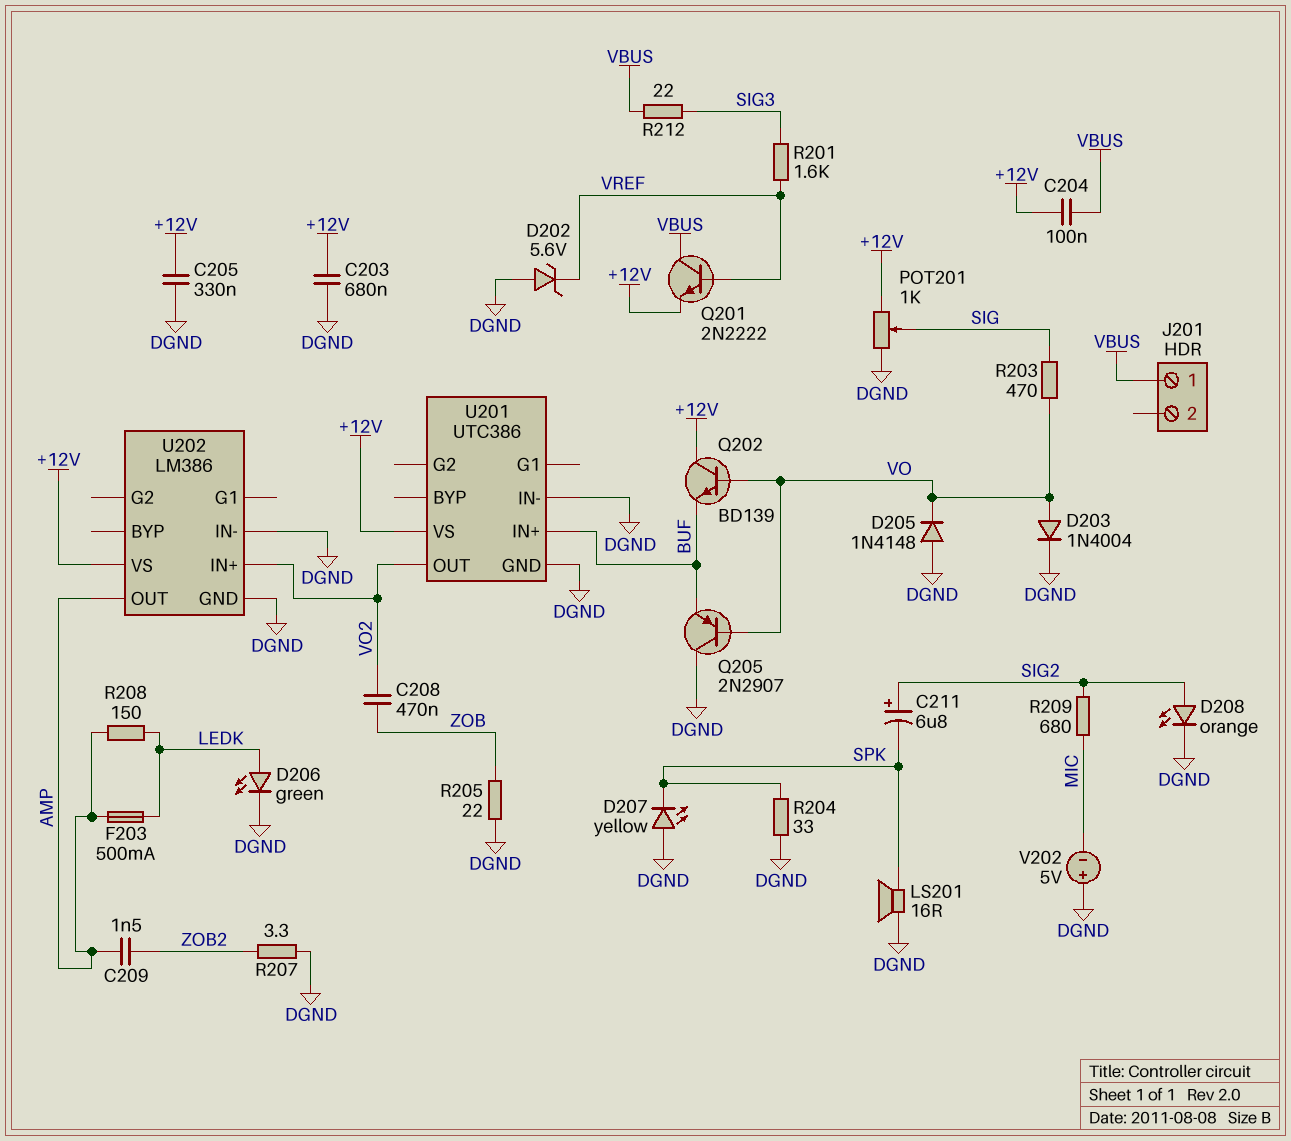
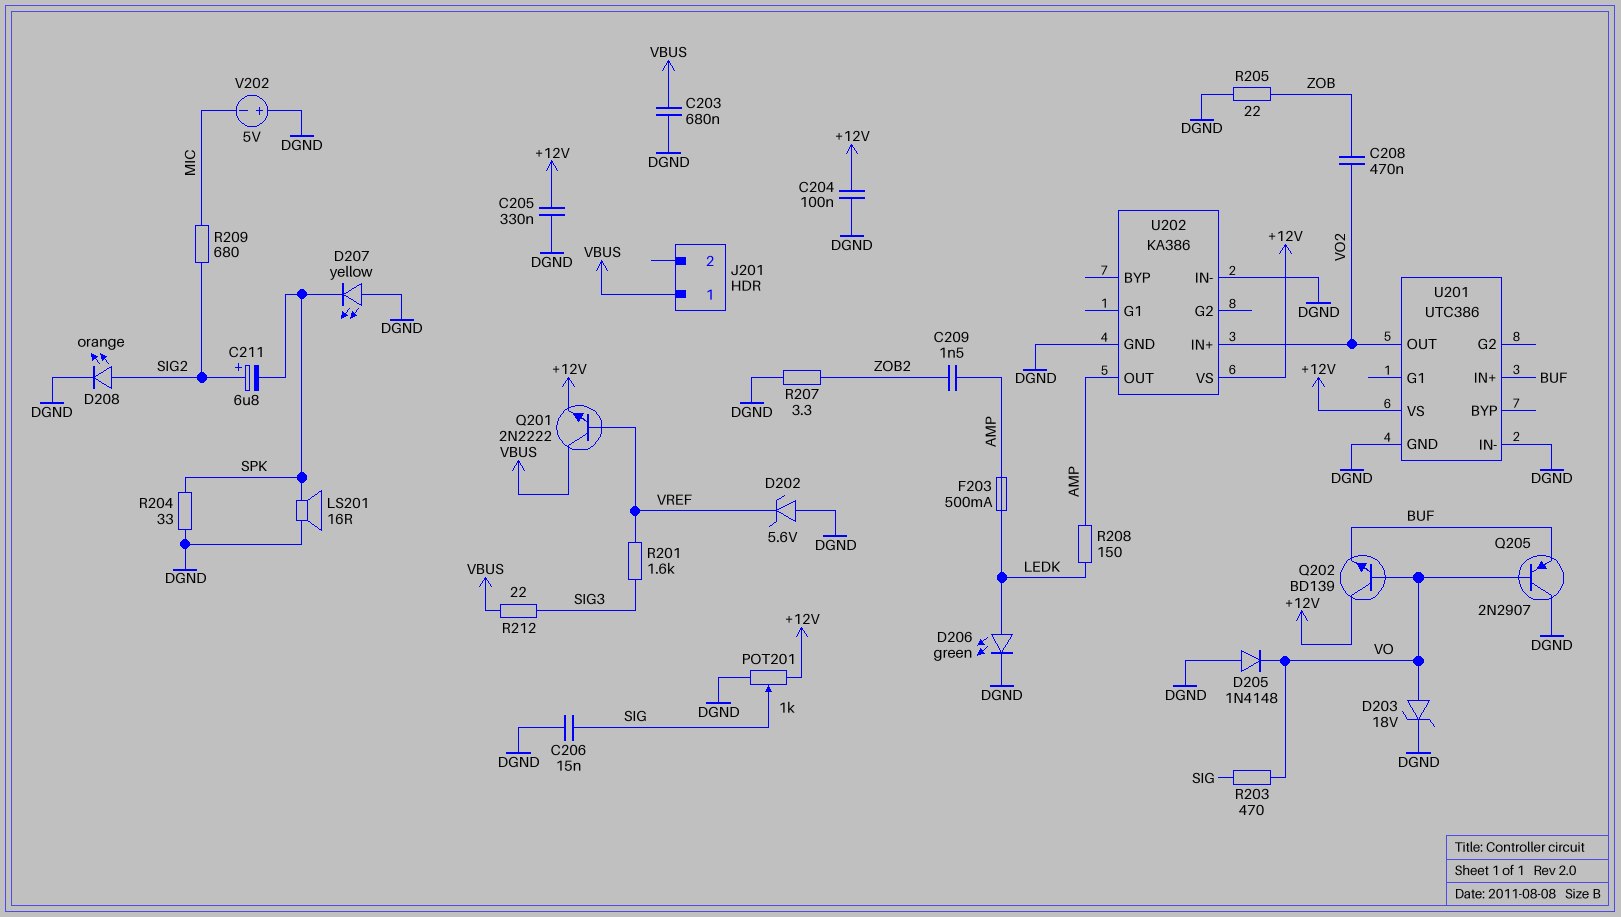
C203: 680nF (+12V, DGND) -> 680nF (DGND, VBUS)
C204: 100nF (+12V, VBUS) -> 100nF (+12V, DGND)
C206: none -> 15nF (DGND, SIG)
D203: diode 1N4004 (A VO, K DGND) -> zener 18V (A VO, K DGND)
U202: LM386 -> KA386

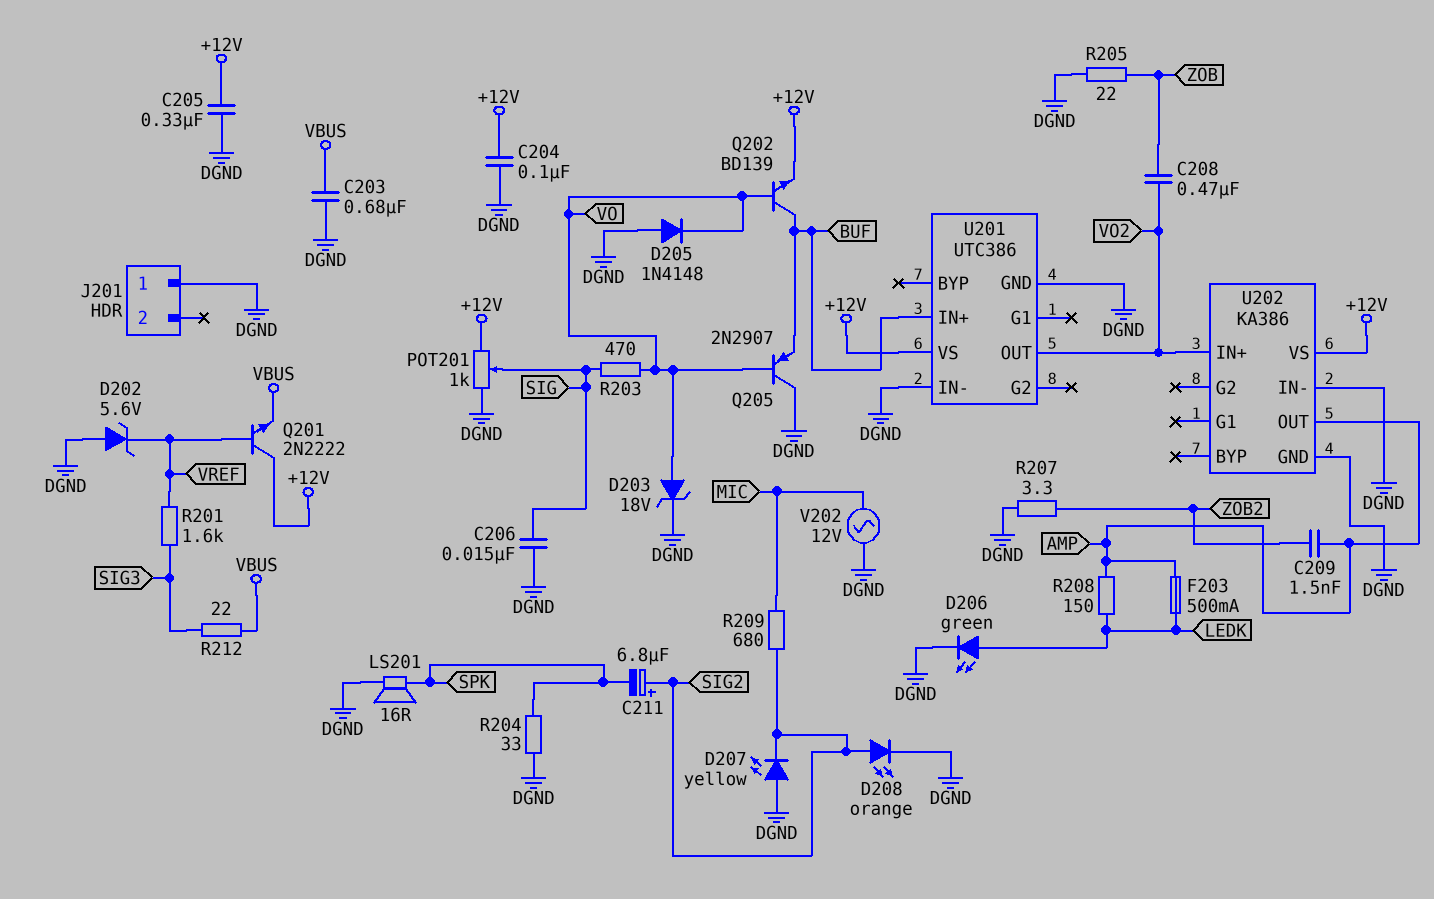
D207: LED yellow (A DGND, K SPK) -> LED yellow (A DGND, K SIG2)
J201 pin 1: VBUS -> DGND
Q201: NPN 2N2222 (B VREF, C VBUS, E +12V) -> NPN 2N2222 (B VREF, C +12V, E VBUS)
Q202: NPN BD139 (B VO, C +12V, E BUF) -> NPN BD139 (B VO, C BUF, E +12V)
V202: 5V (plus DGND, minus MIC) -> AC 12V (DGND, MIC)

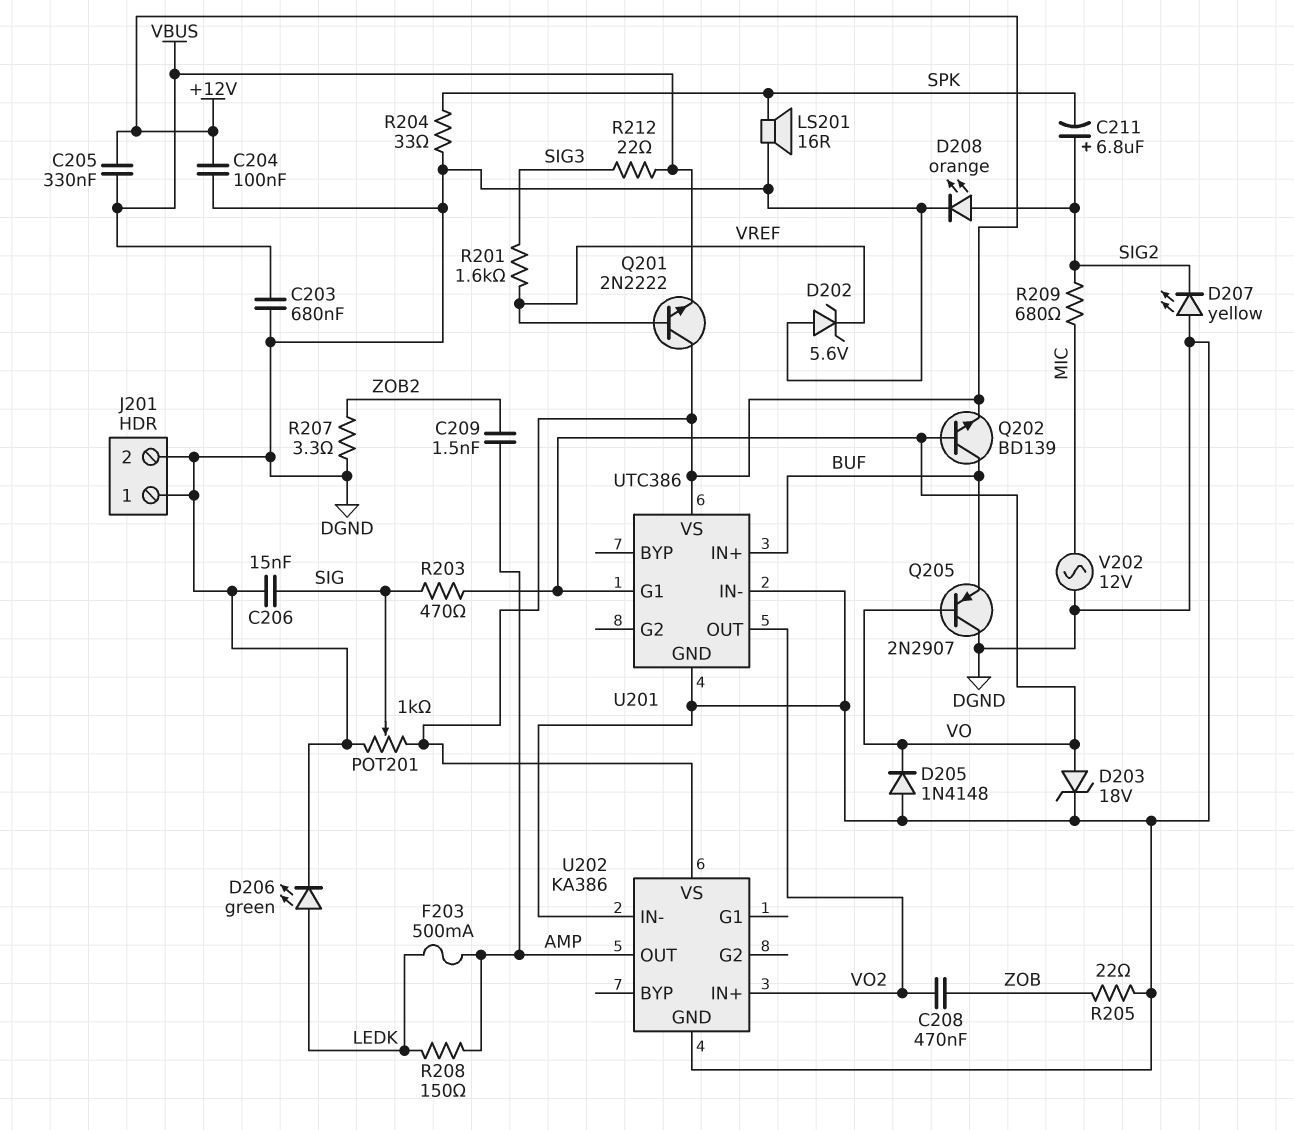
C205: 330nF (+12V, DGND) -> 330nF (+12V, VBUS)
J201 pin 2: none -> DGND
U201 pin G1: none -> VO

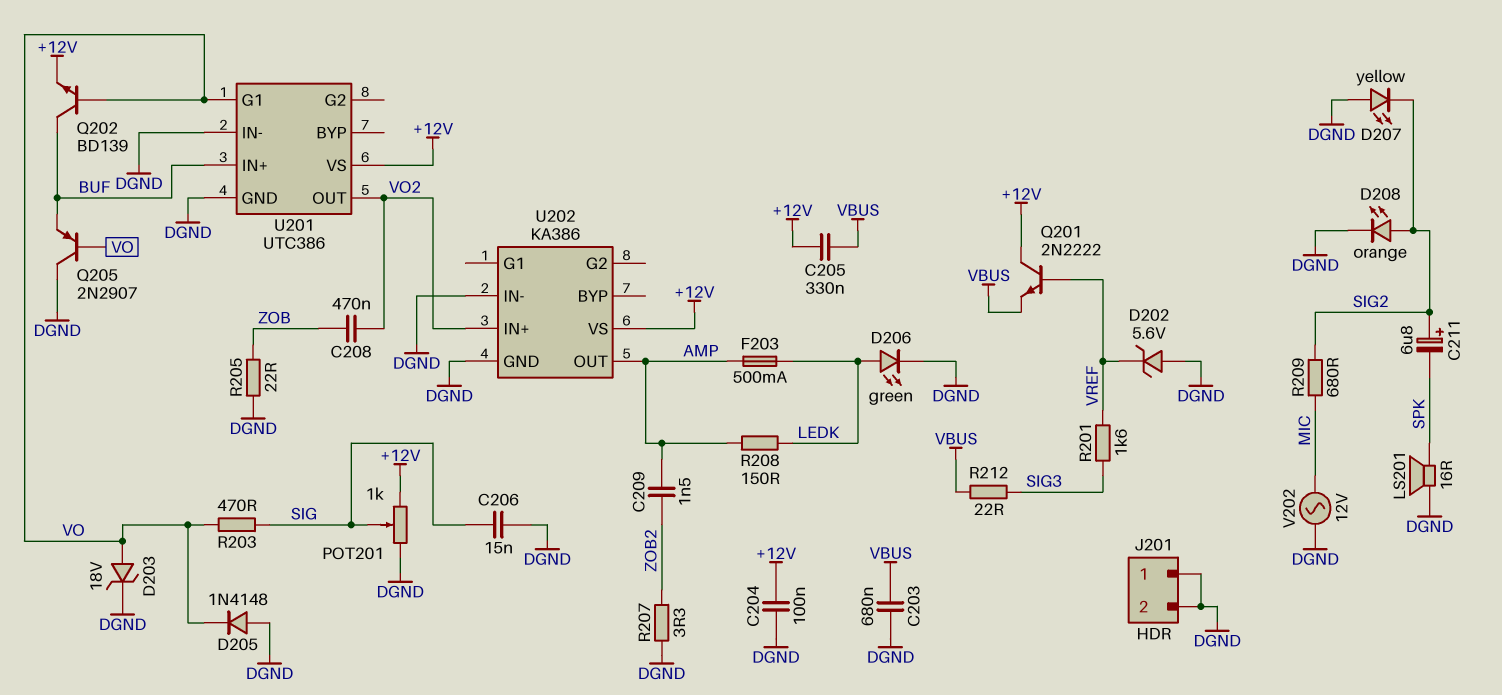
R204: 33 (DGND, SPK) -> none

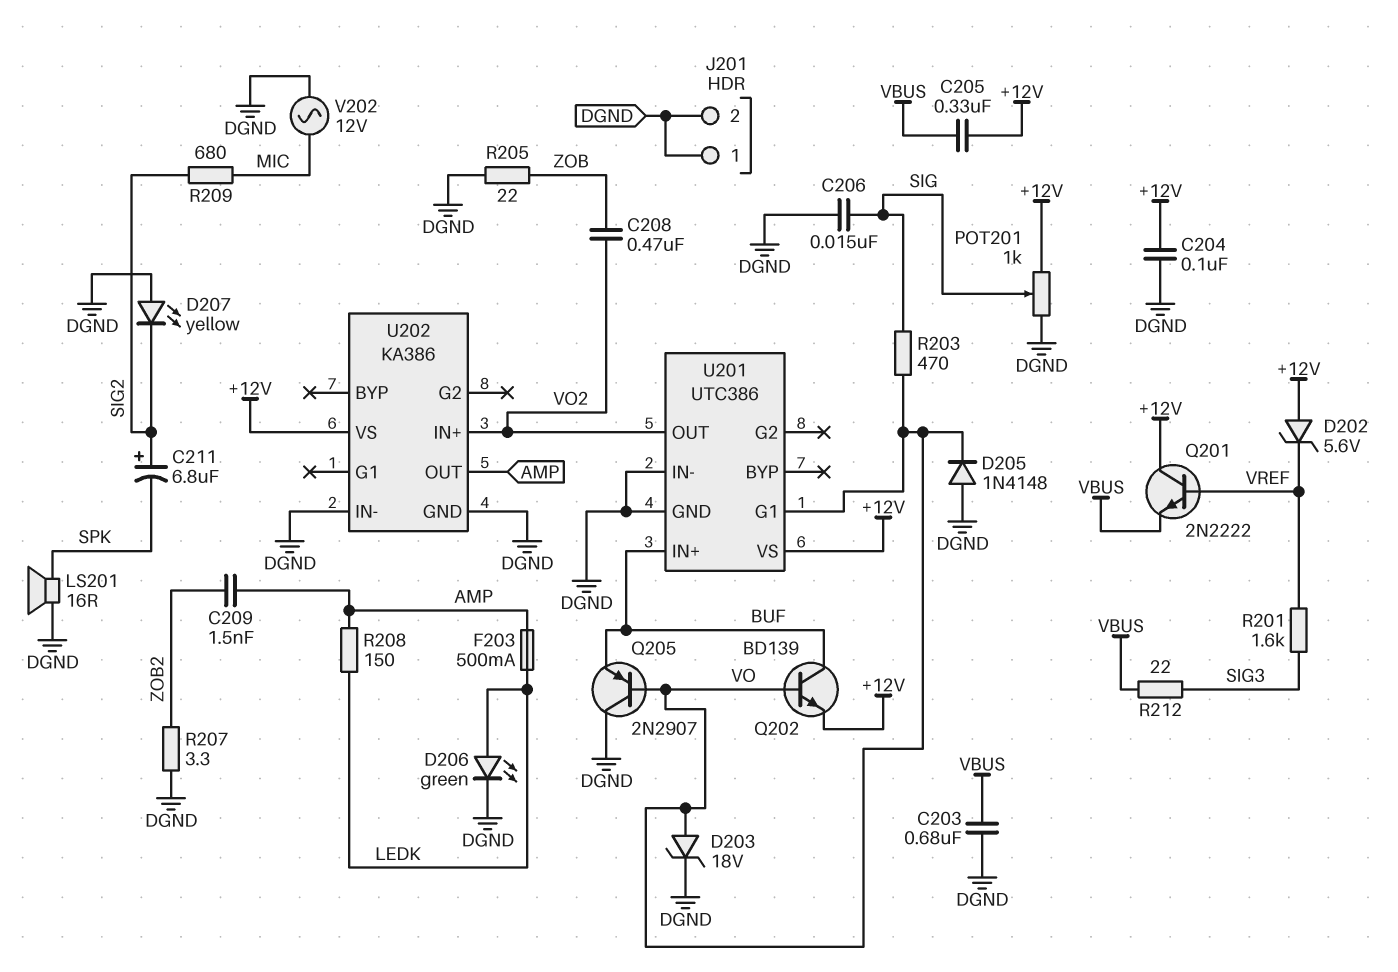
D202: zener 5.6V (A DGND, K VREF) -> zener 5.6V (A +12V, K VREF)
D208: LED orange (A SIG2, K DGND) -> none

